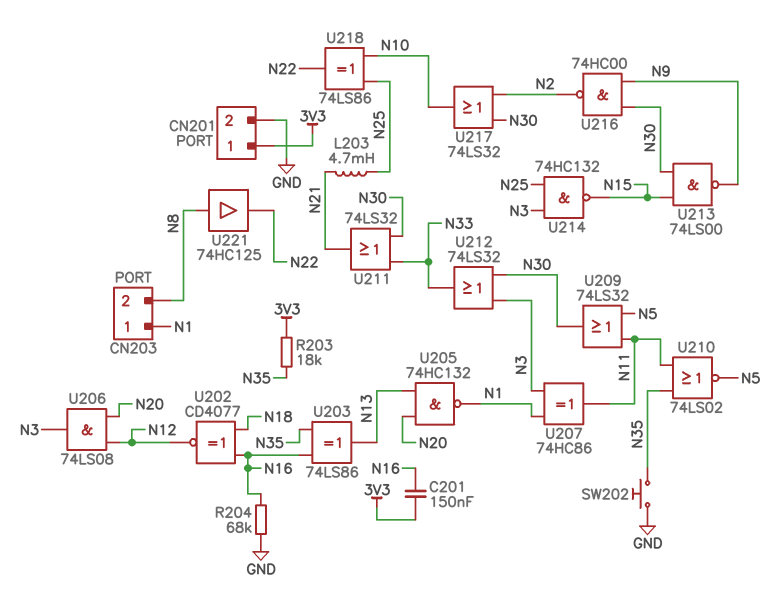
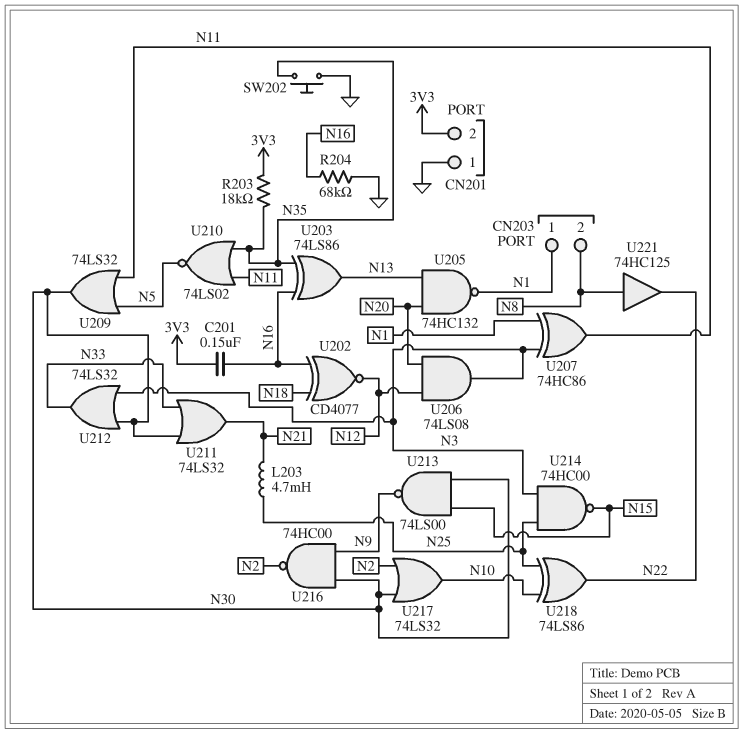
CN201 pin 1: 3V3 -> GND
CN201 pin 2: GND -> 3V3
U214: NAND 74HC132 (in N3, in N25, out N15) -> NAND 74HC00 (in N3, in N25, out N15)

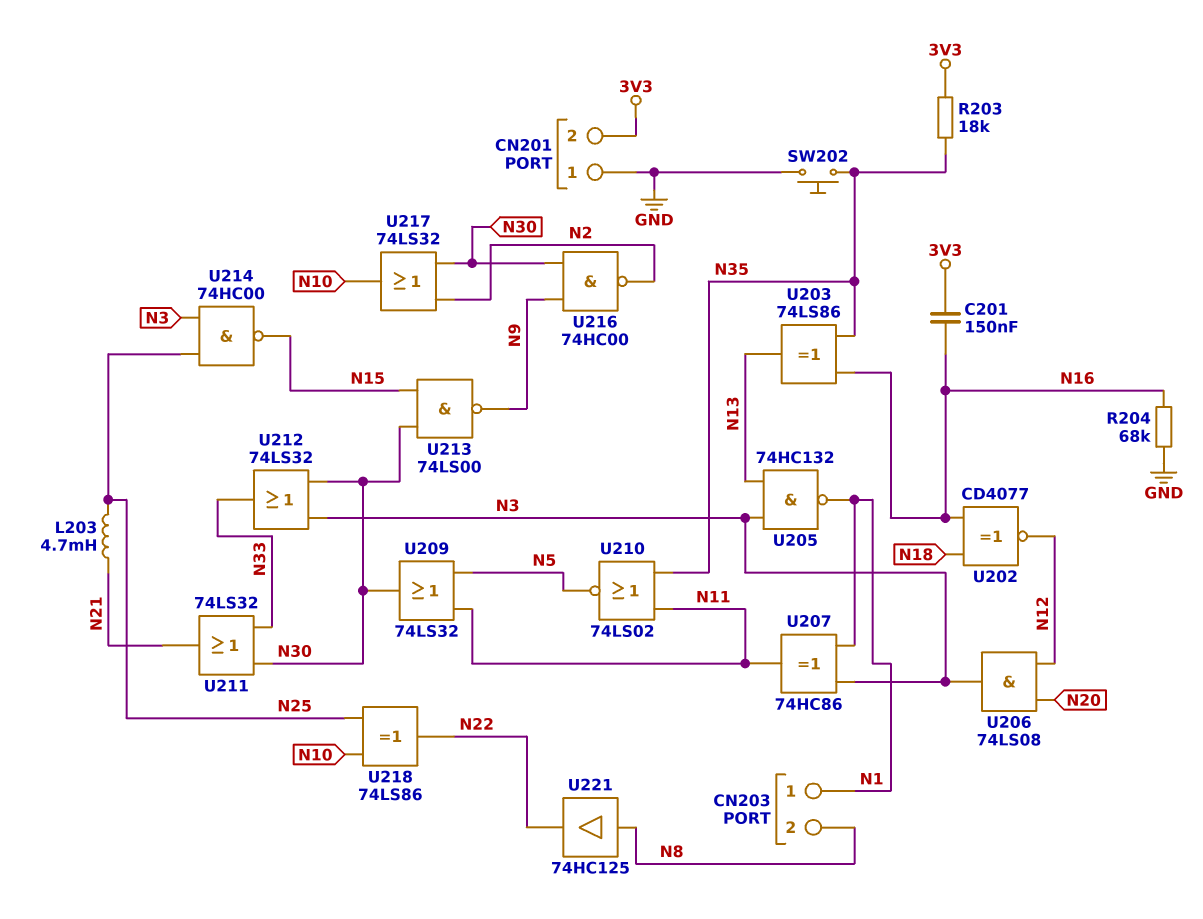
U205: NAND 74HC132 (in N13, in N20, out N1) -> NAND 74HC132 (in N3, in N13, out N1)

